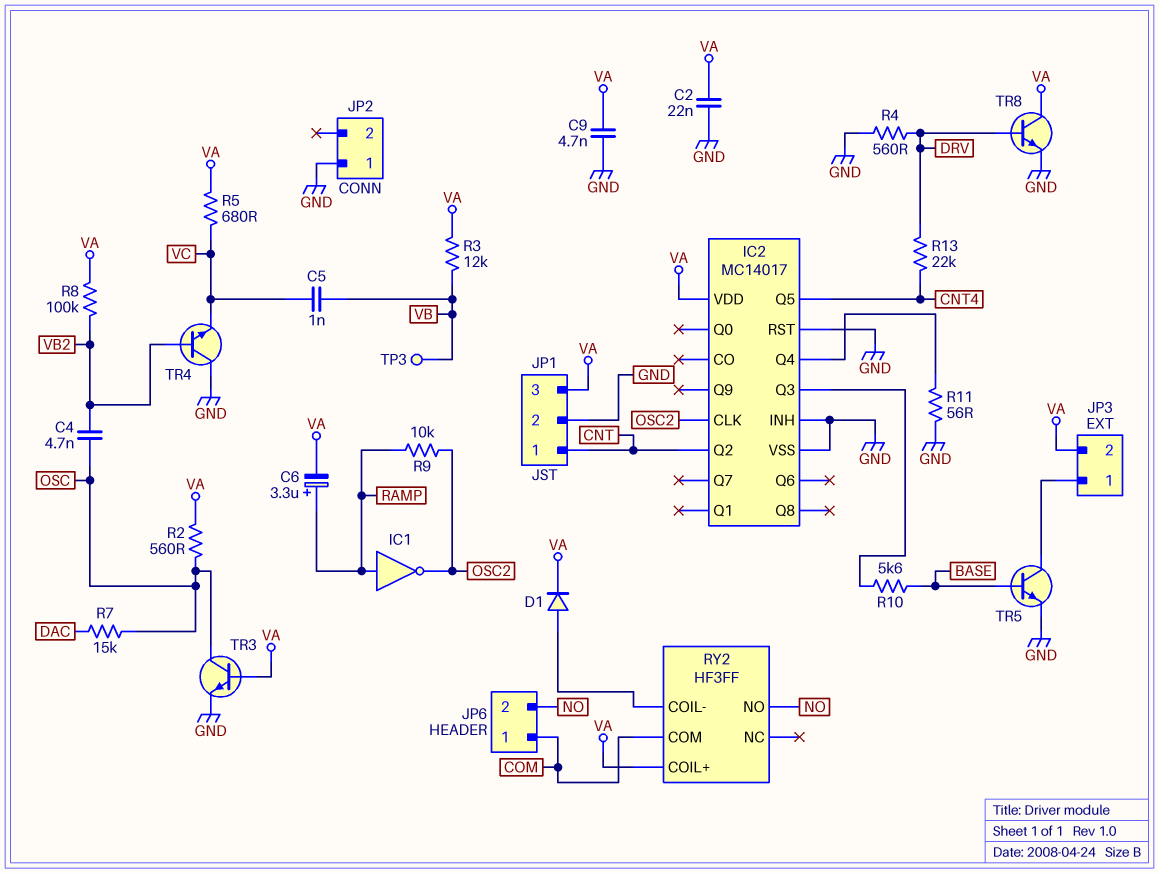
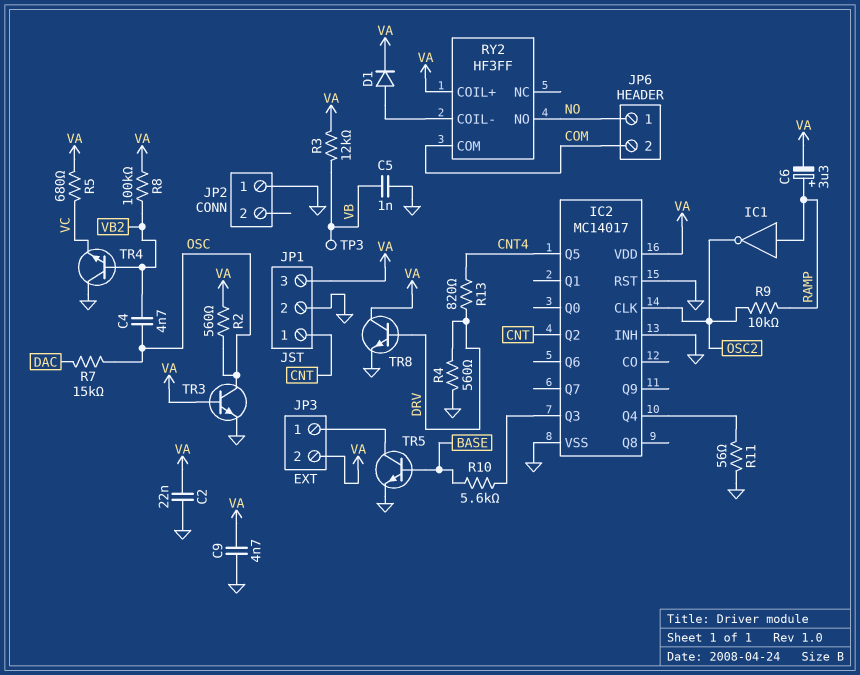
C5: 1nF (VB, VC) -> 1nF (GND, VB)
JP6 pin 1: COM -> NO
JP6 pin 2: NO -> COM
R13: 22k (CNT4, DRV) -> 820 (CNT4, DRV)

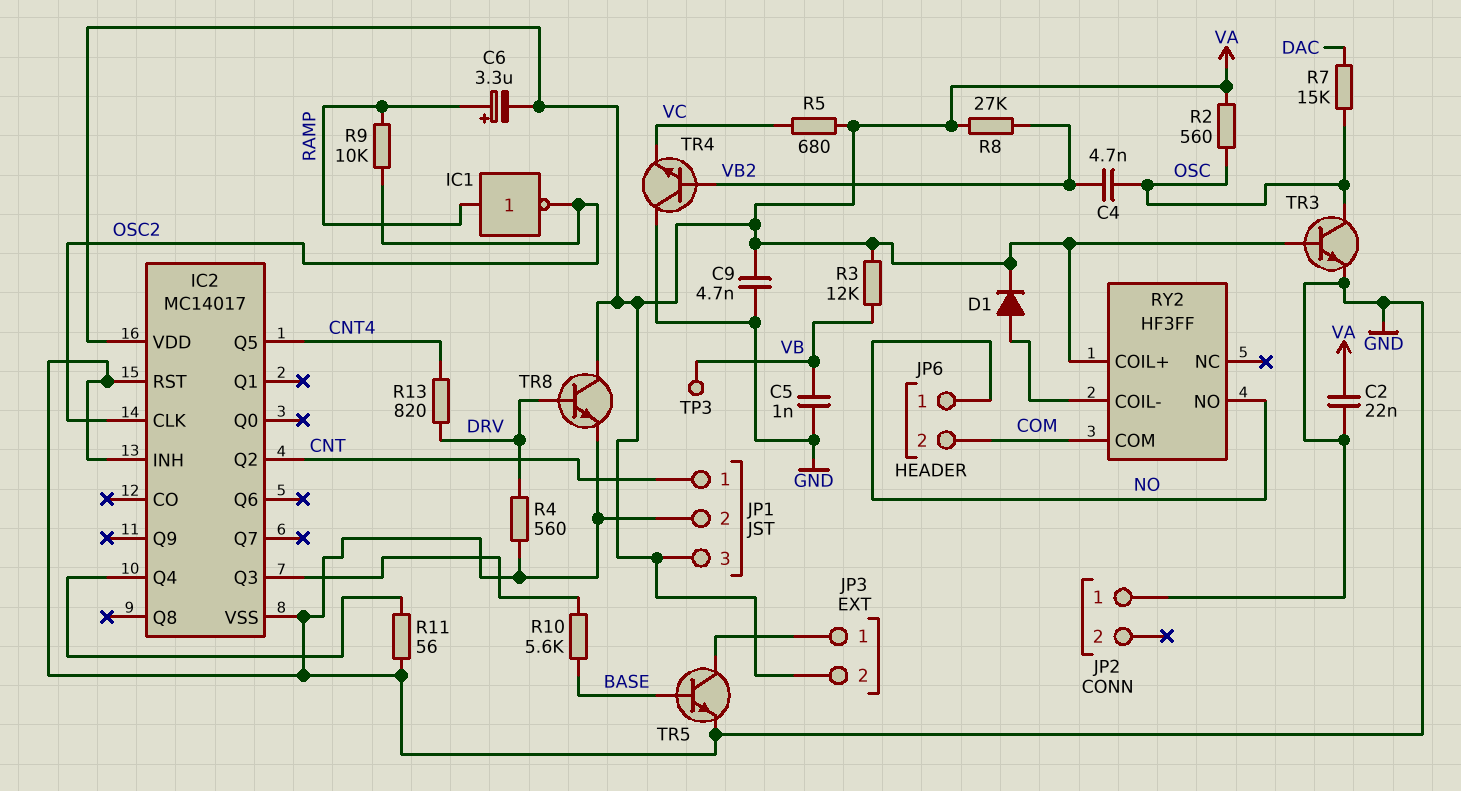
R8: 100k (VA, VB2) -> 27k (VA, VB2)

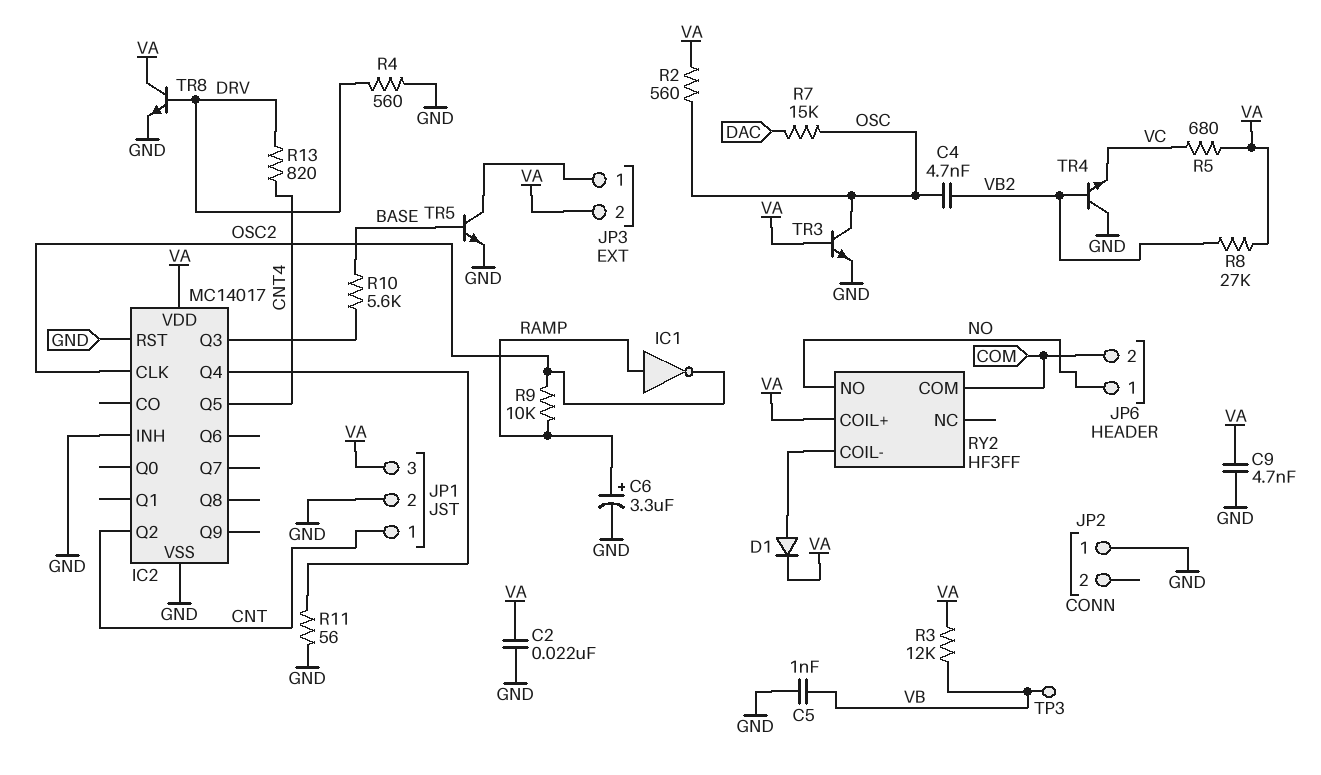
C6: 3.3uF (plus RAMP, minus VA) -> 3.3uF (plus RAMP, minus GND)

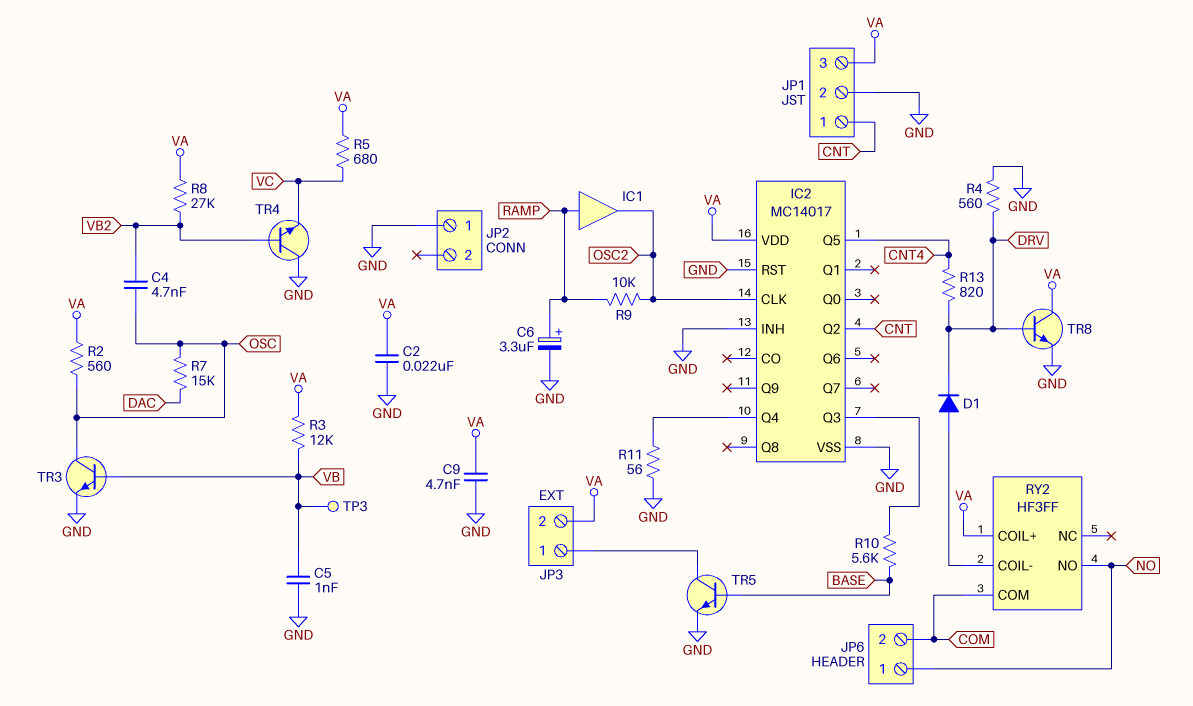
D1: diode (A RY2/COIL-, K VA) -> diode (A RY2/COIL-, K DRV)
IC1: NOT (in RAMP, out OSC2) -> buffer (in RAMP, out OSC2)
TR3: NPN (B VA, C OSC, E GND) -> NPN (B VB, C OSC, E GND)

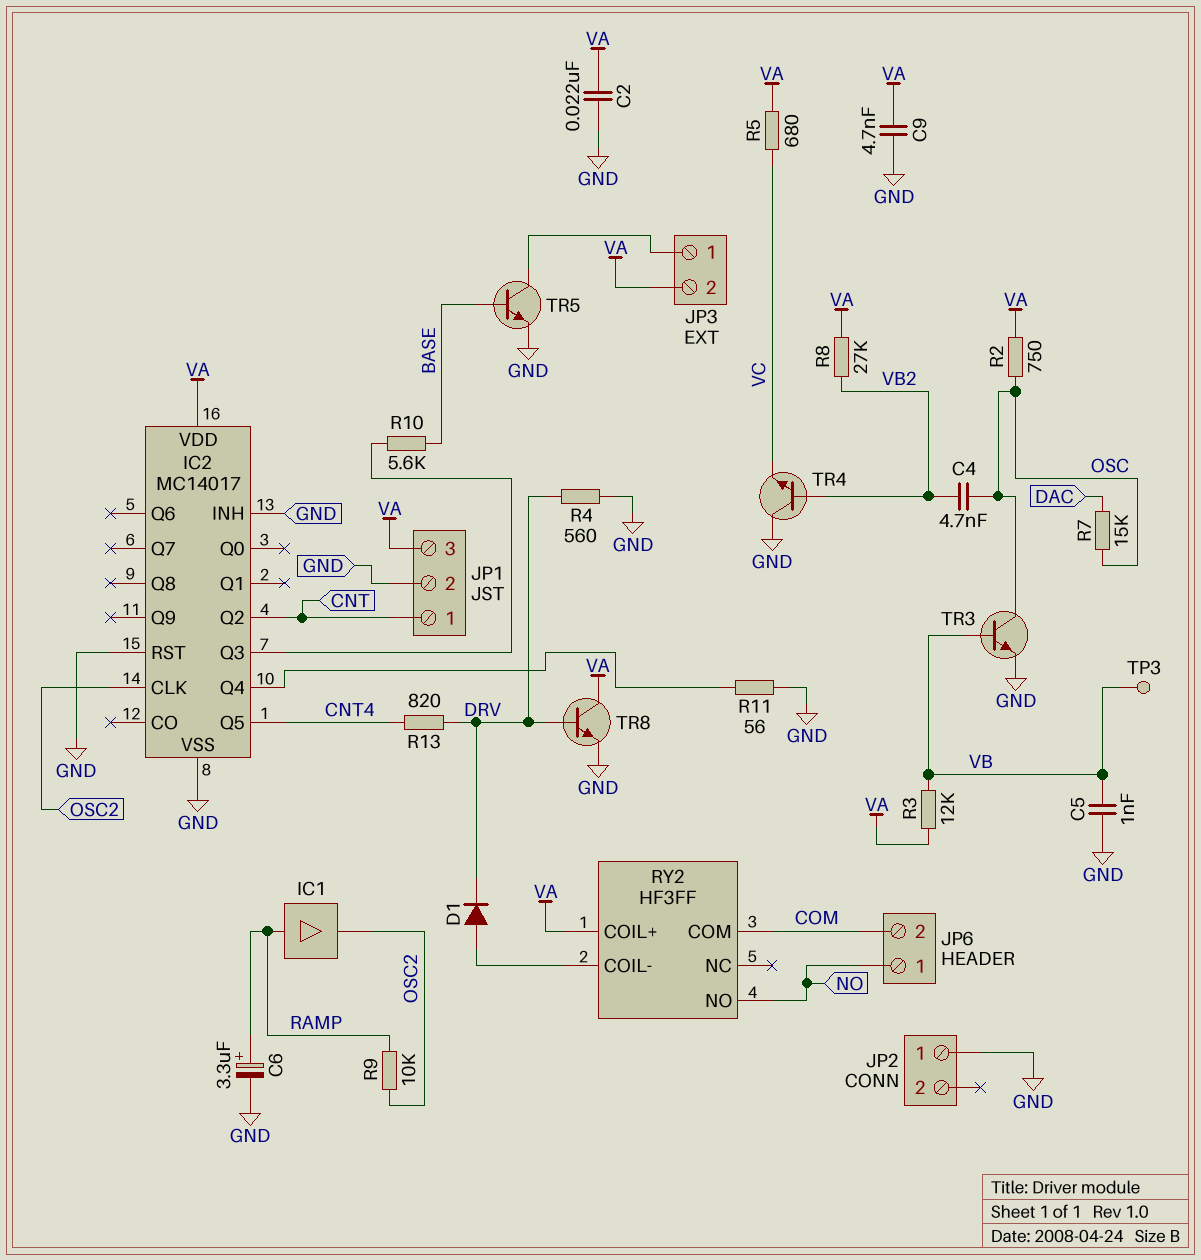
R2: 560 (OSC, VA) -> 750 (OSC, VA)

